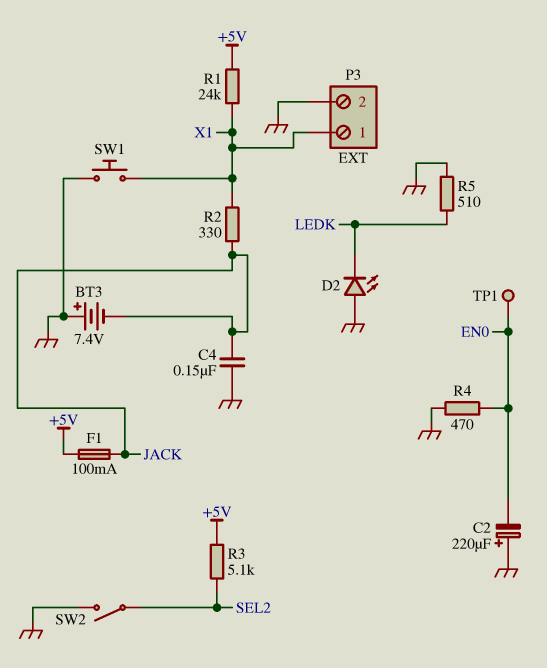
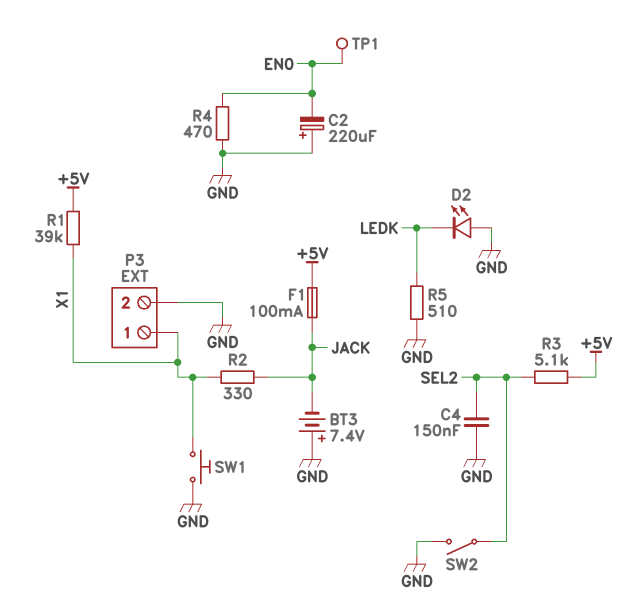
C4: 150nF (GND, JACK) -> 150nF (GND, SEL2)
R1: 24k (+5V, X1) -> 39k (+5V, X1)

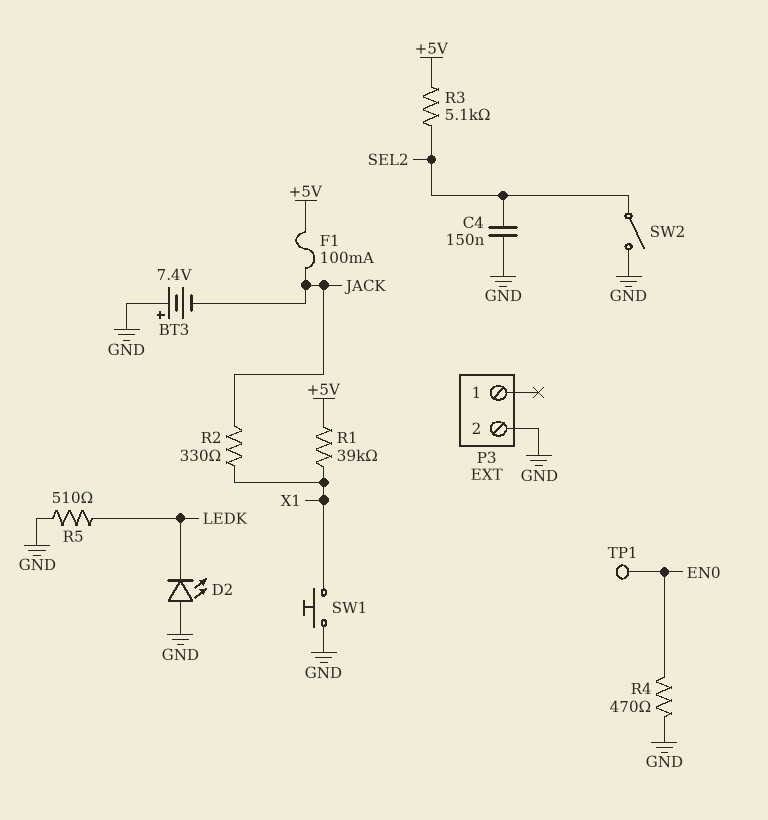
C2: 220uF (plus GND, minus EN0) -> none
P3 pin 1: X1 -> none

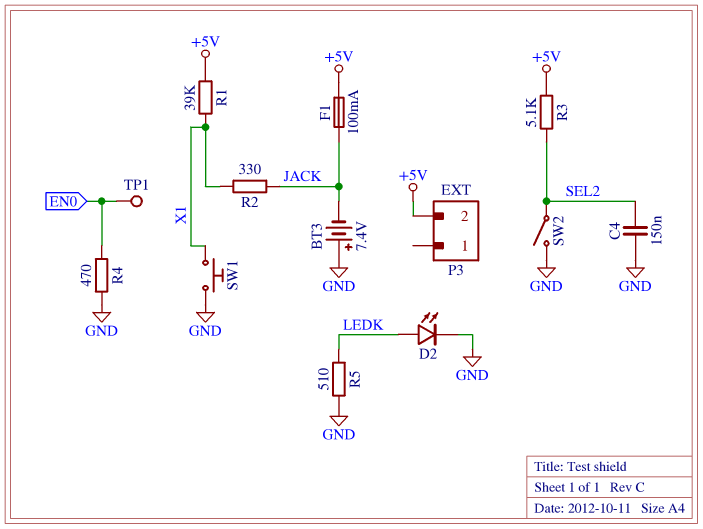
D2: LED (A GND, K LEDK) -> LED (A LEDK, K GND)
P3 pin 2: GND -> +5V

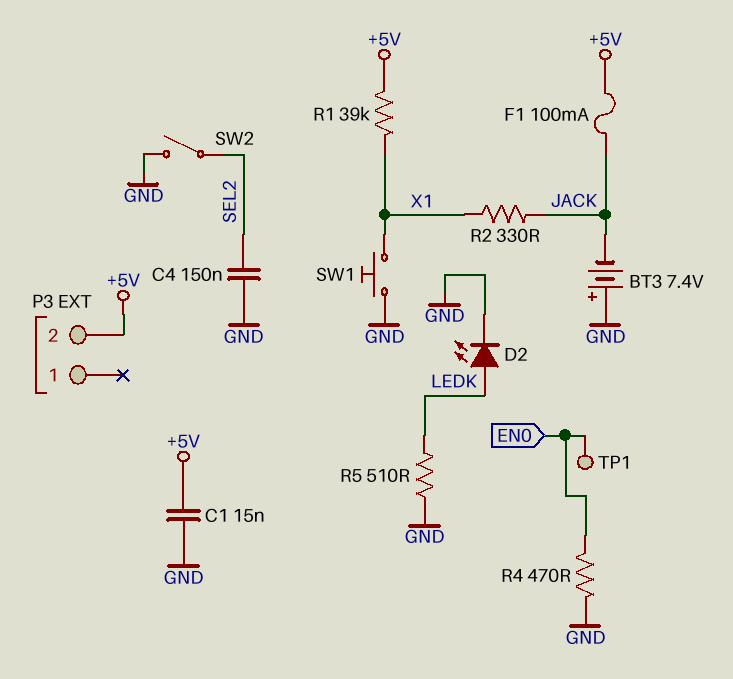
C1: none -> 15nF (+5V, GND)
R3: 5.1k (+5V, SEL2) -> none

